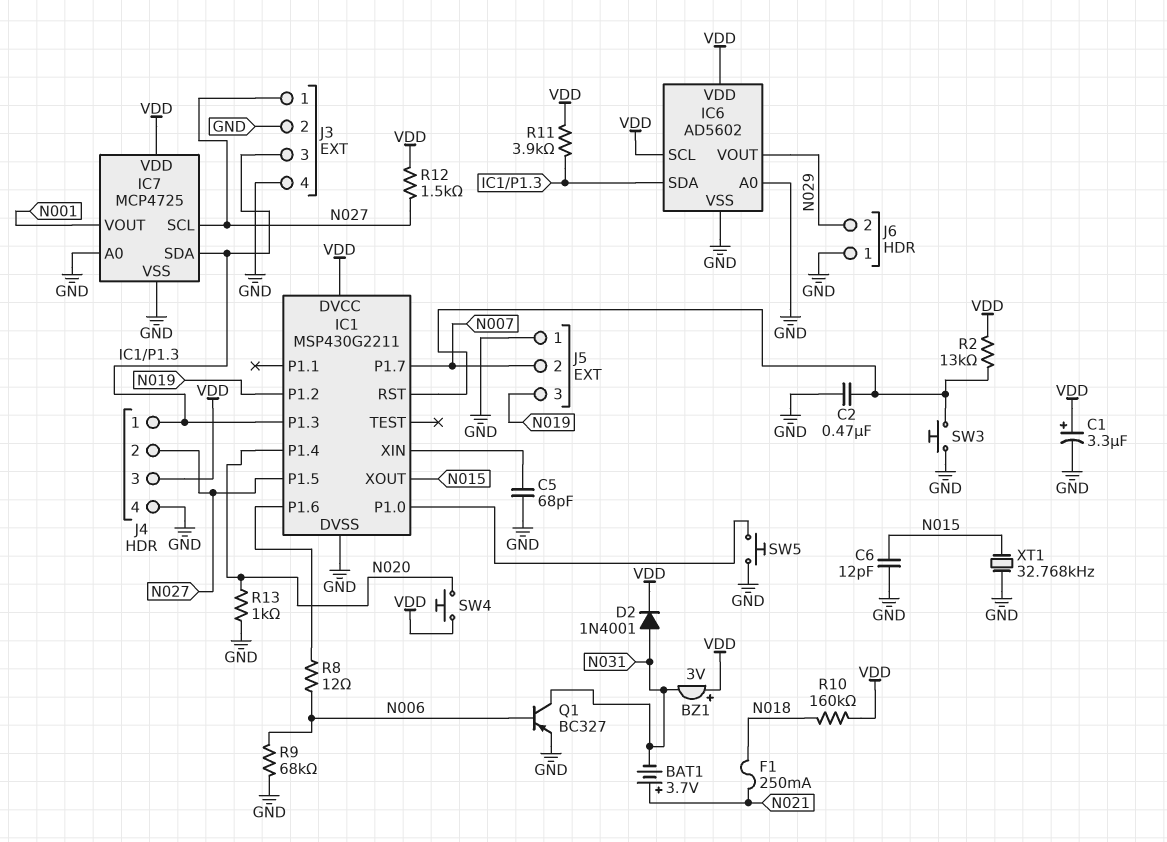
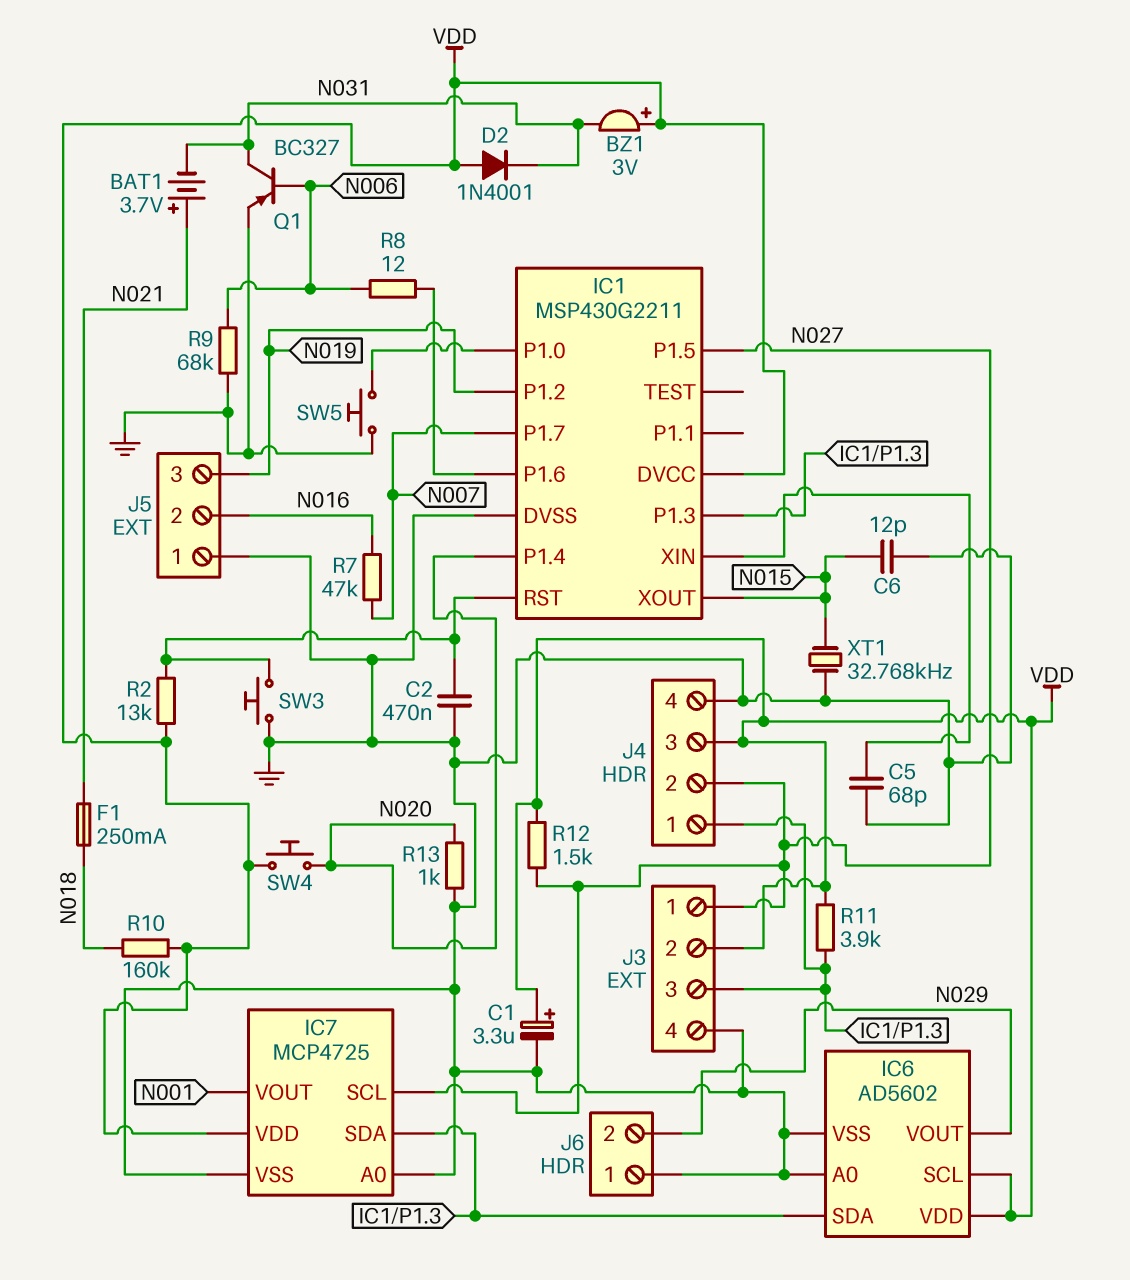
D2: diode 1N4001 (A N031, K VDD) -> diode 1N4001 (A VDD, K N031)
J3 pin 2: GND -> VDD
J5 pin 2: N007 -> N016
R7: none -> 47k (N007, N016)

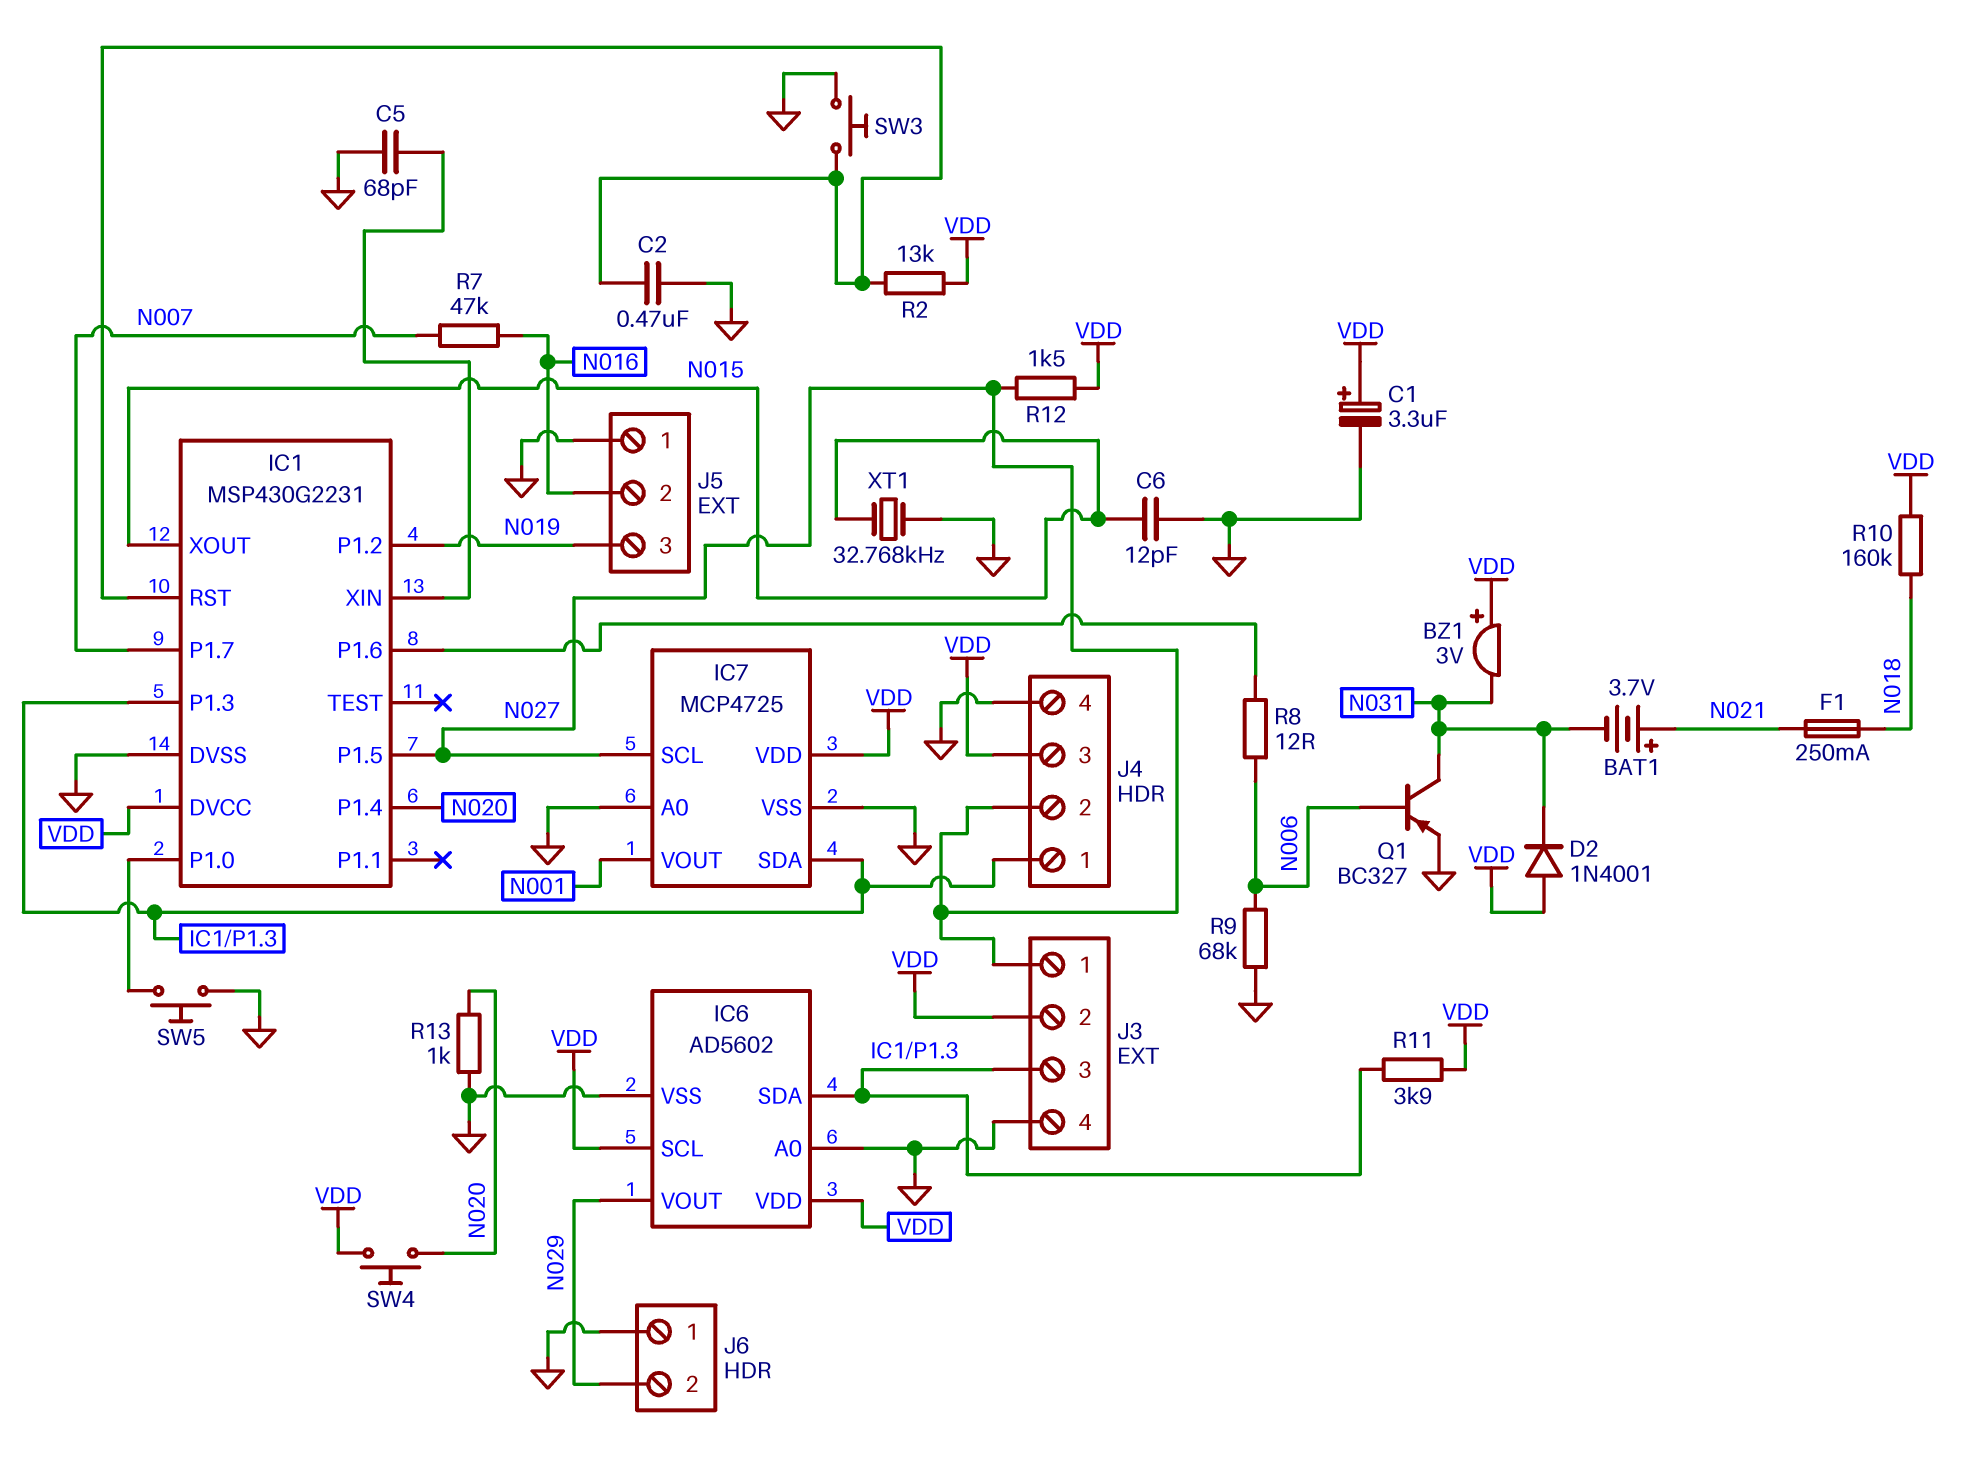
IC1: MSP430G2211 -> MSP430G2231

